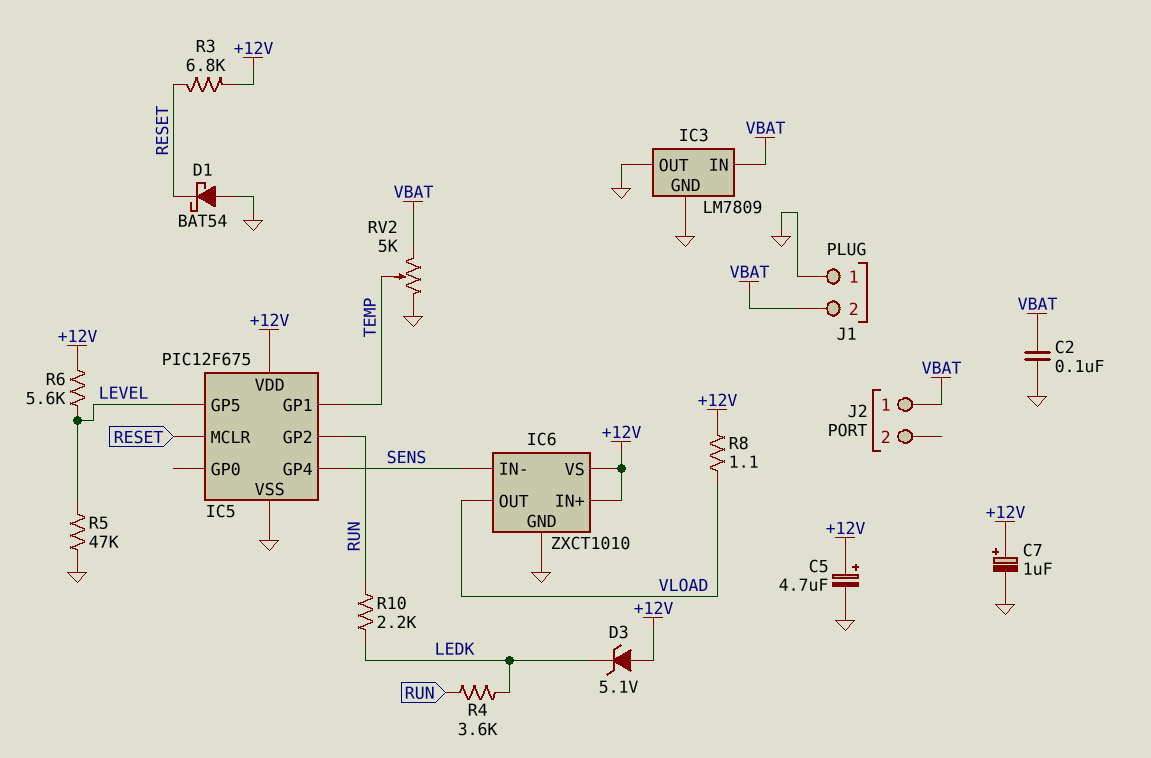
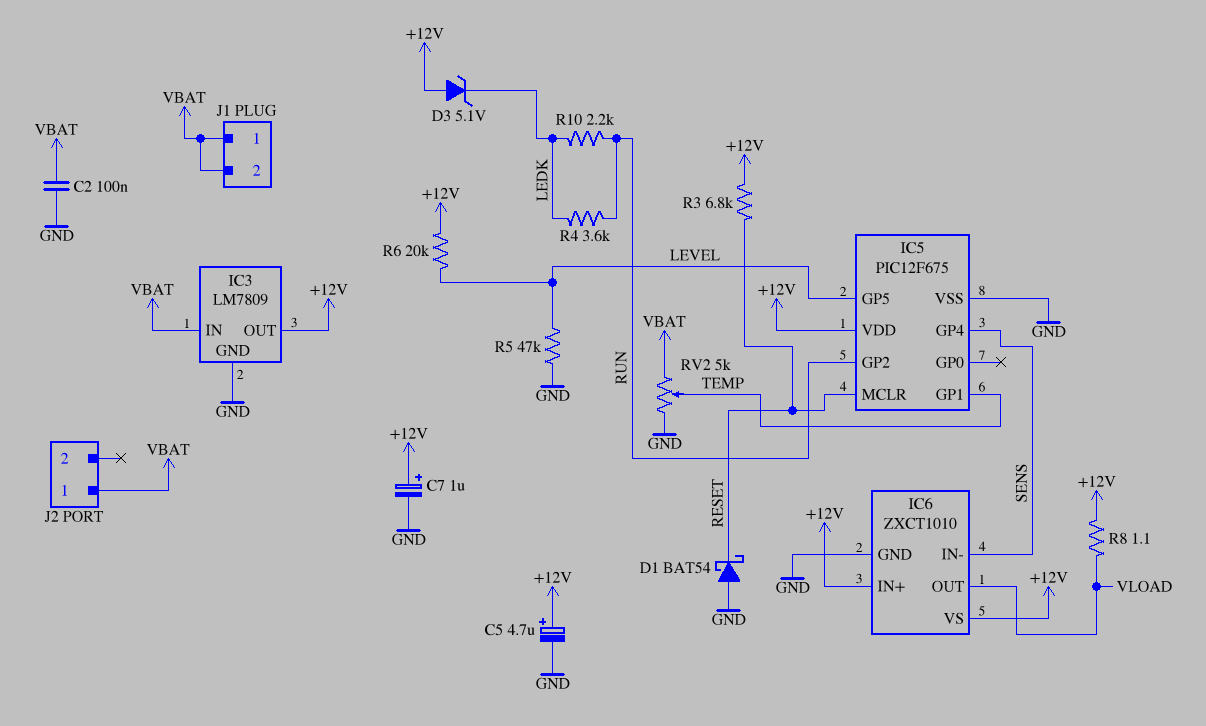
IC3 pin OUT: GND -> +12V
J1 pin 1: GND -> VBAT
R6: 5.6k (+12V, LEVEL) -> 20k (+12V, LEVEL)

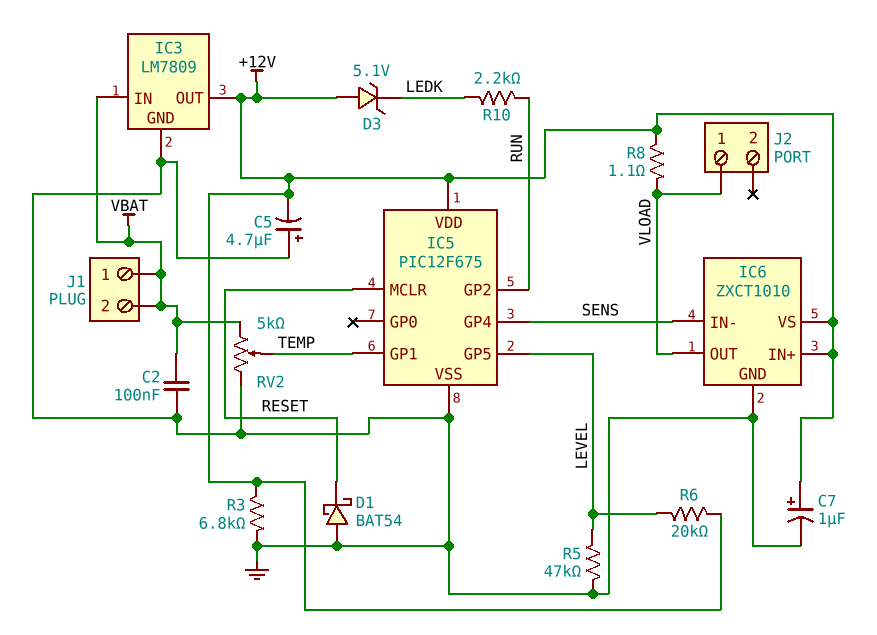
C5: 4.7uF (plus +12V, minus GND) -> 4.7uF (plus GND, minus +12V)
J2 pin 1: VBAT -> VLOAD
R3: 6.8k (+12V, RESET) -> 6.8k (+12V, GND)
R4: 3.6k (LEDK, RUN) -> none

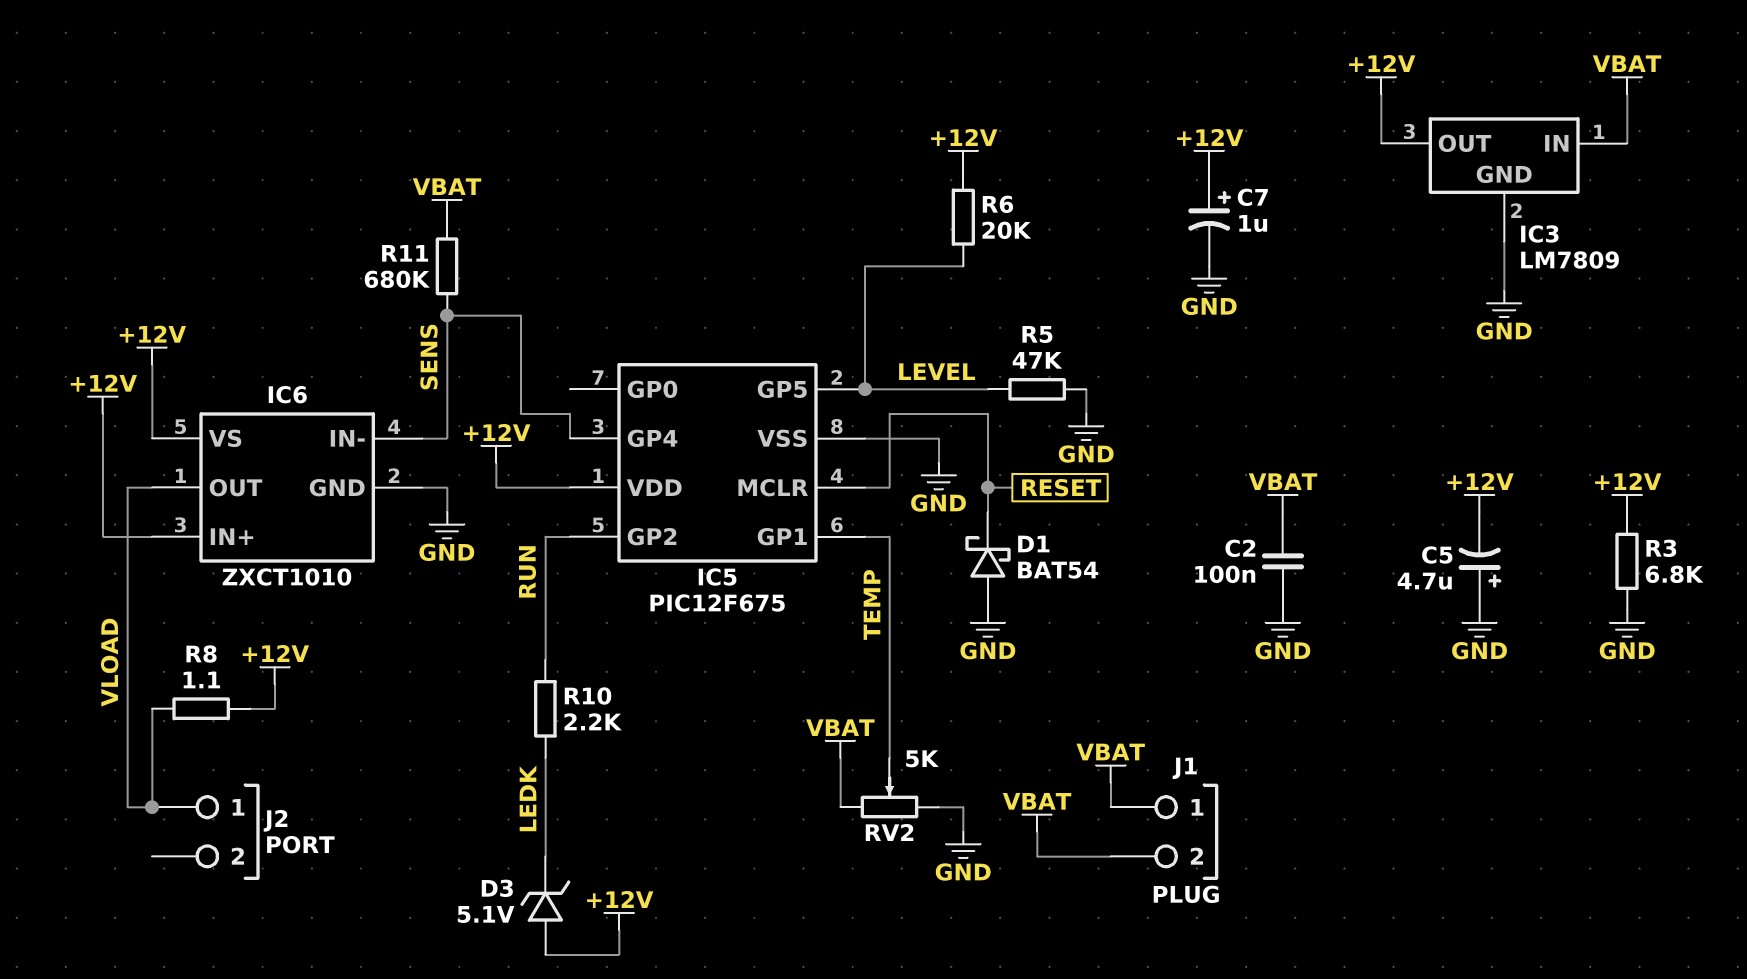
R11: none -> 680k (SENS, VBAT)

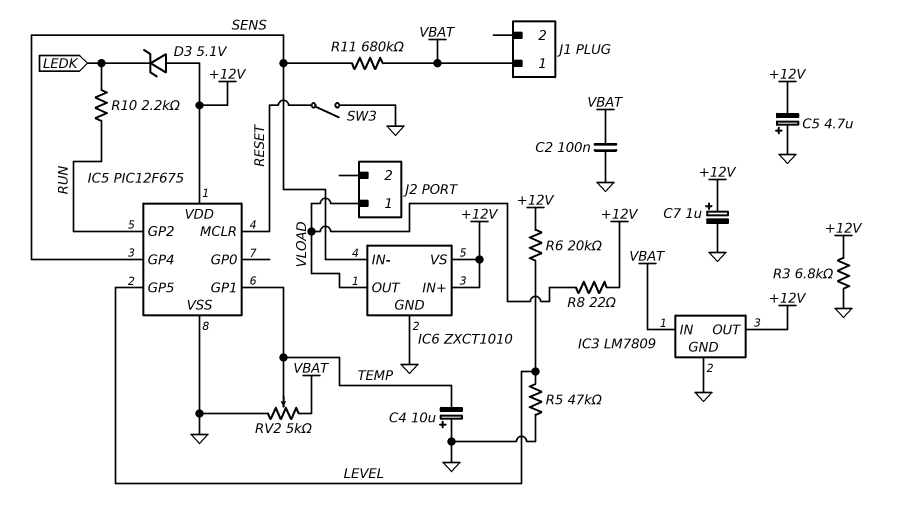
C4: none -> 10uF (plus GND, minus TEMP)
D1: schottky BAT54 (A GND, K RESET) -> none
J1 pin 2: VBAT -> none
R8: 1.1 (+12V, VLOAD) -> 22 (+12V, VLOAD)
SW3: none -> switch (GND, RESET)

